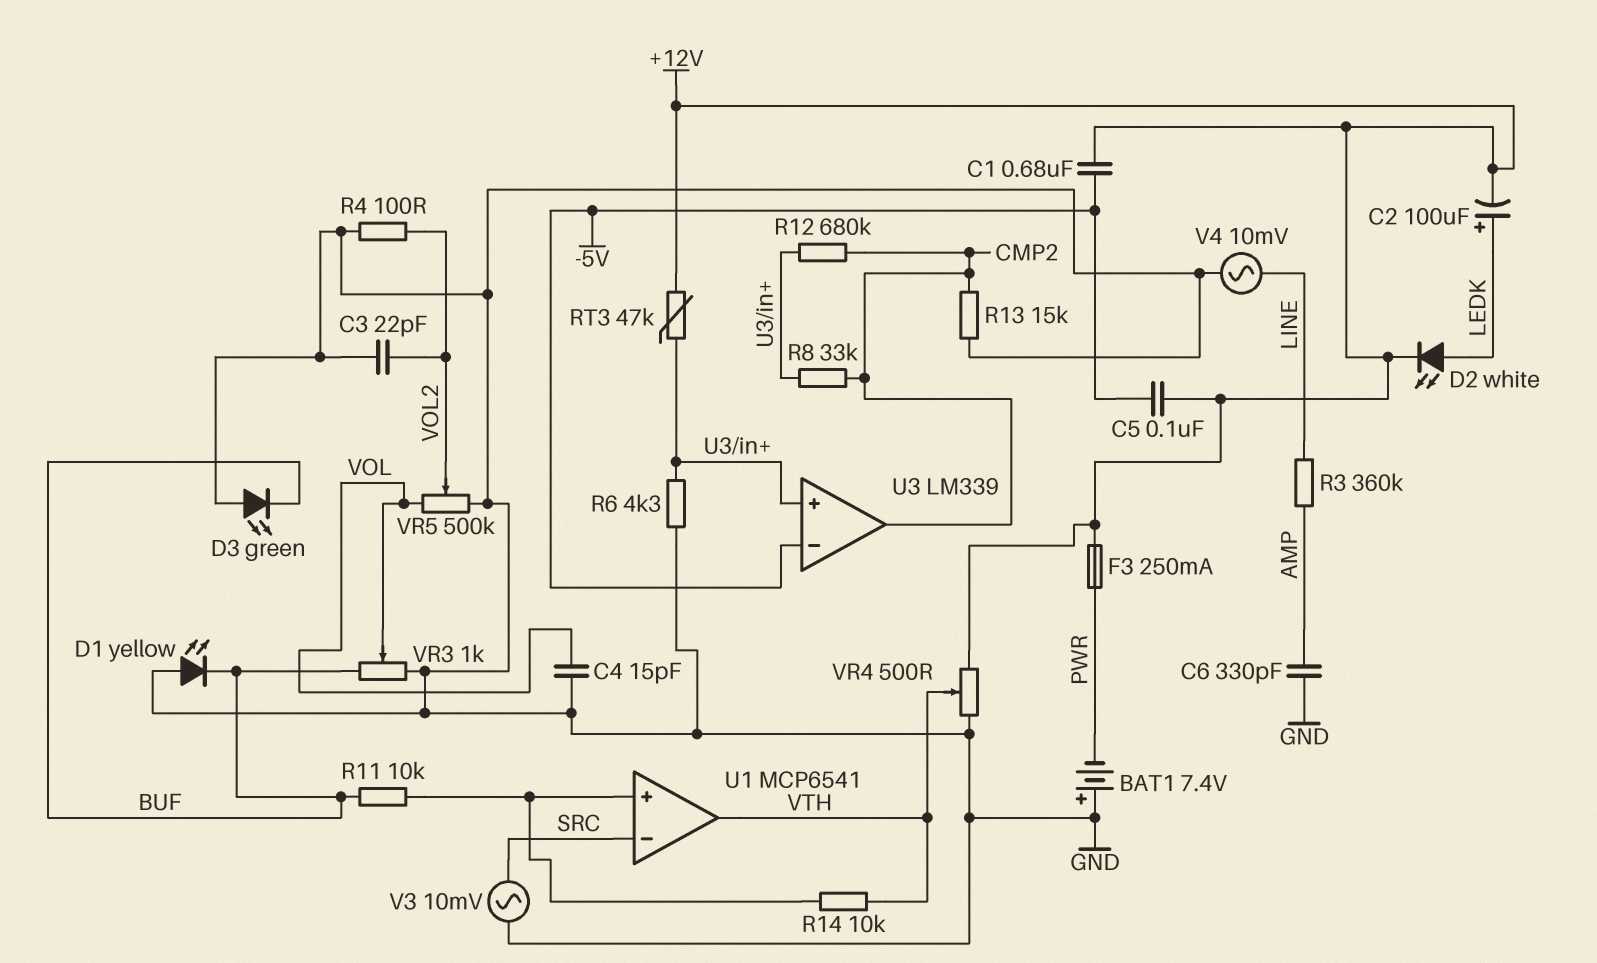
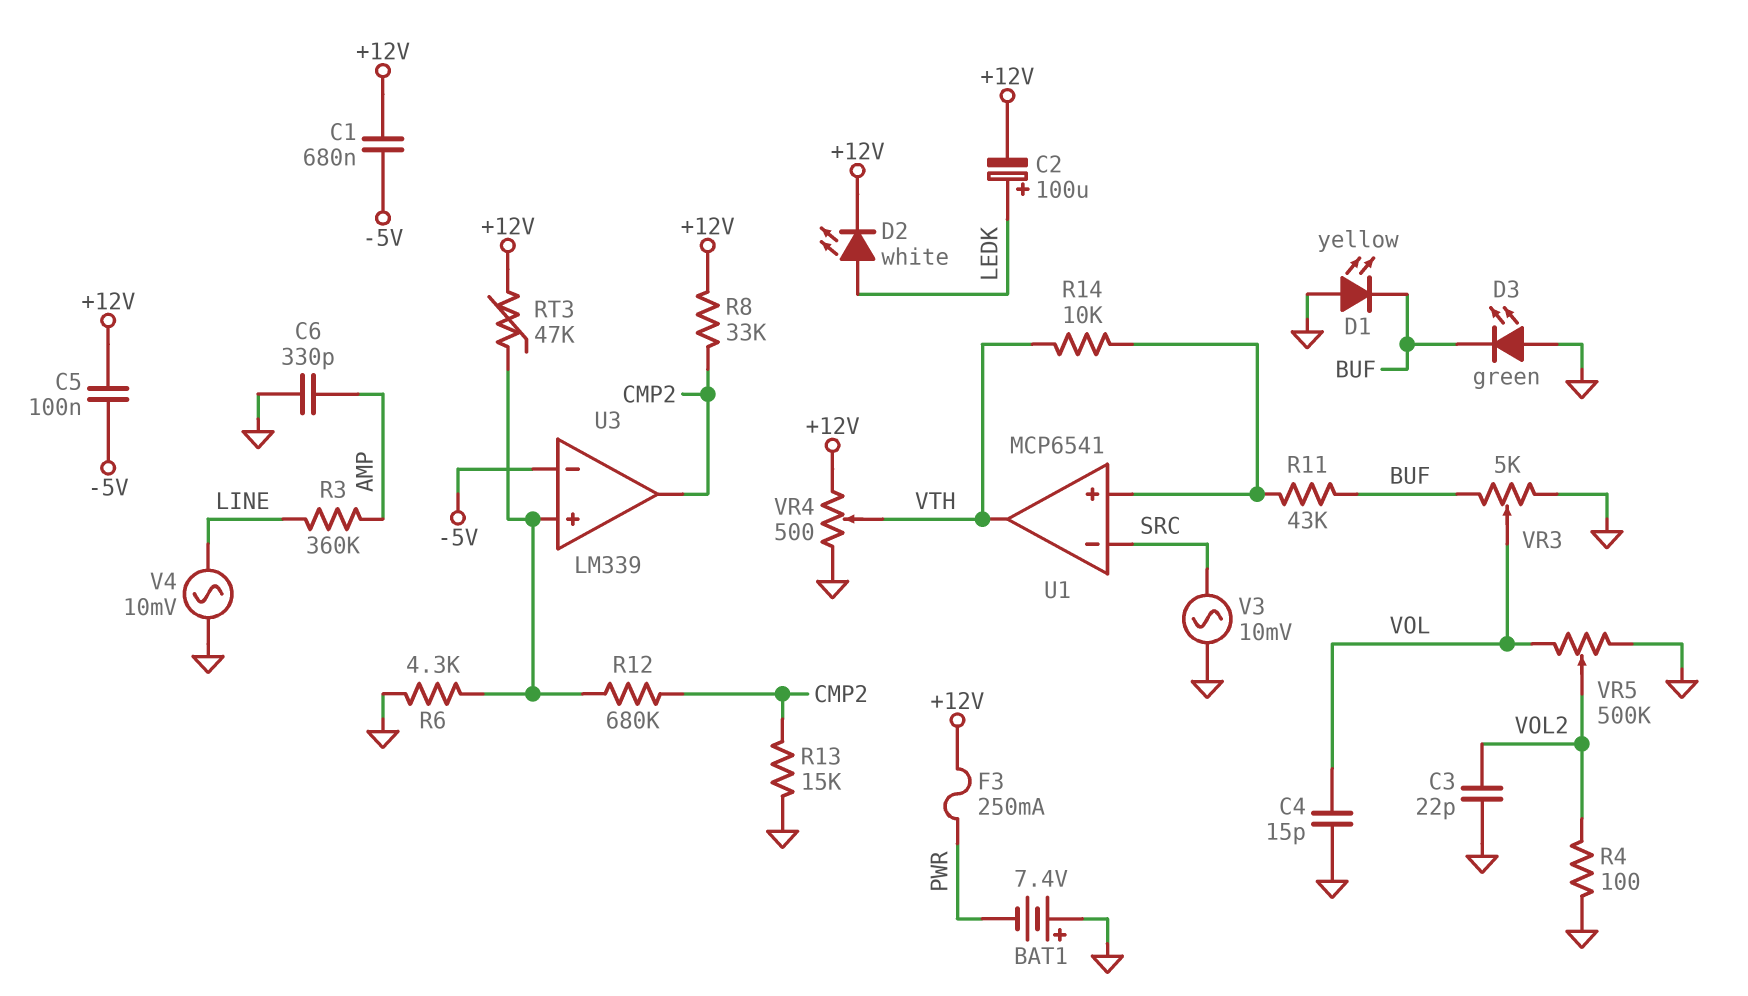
R8: 33k (CMP2, U3/in+) -> 33k (+12V, CMP2)
R11: 10k (BUF, U1/in+) -> 43k (BUF, U1/in+)
VR3: 1k (BUF, GND, wiper VOL) -> 5k (BUF, GND, wiper VOL)

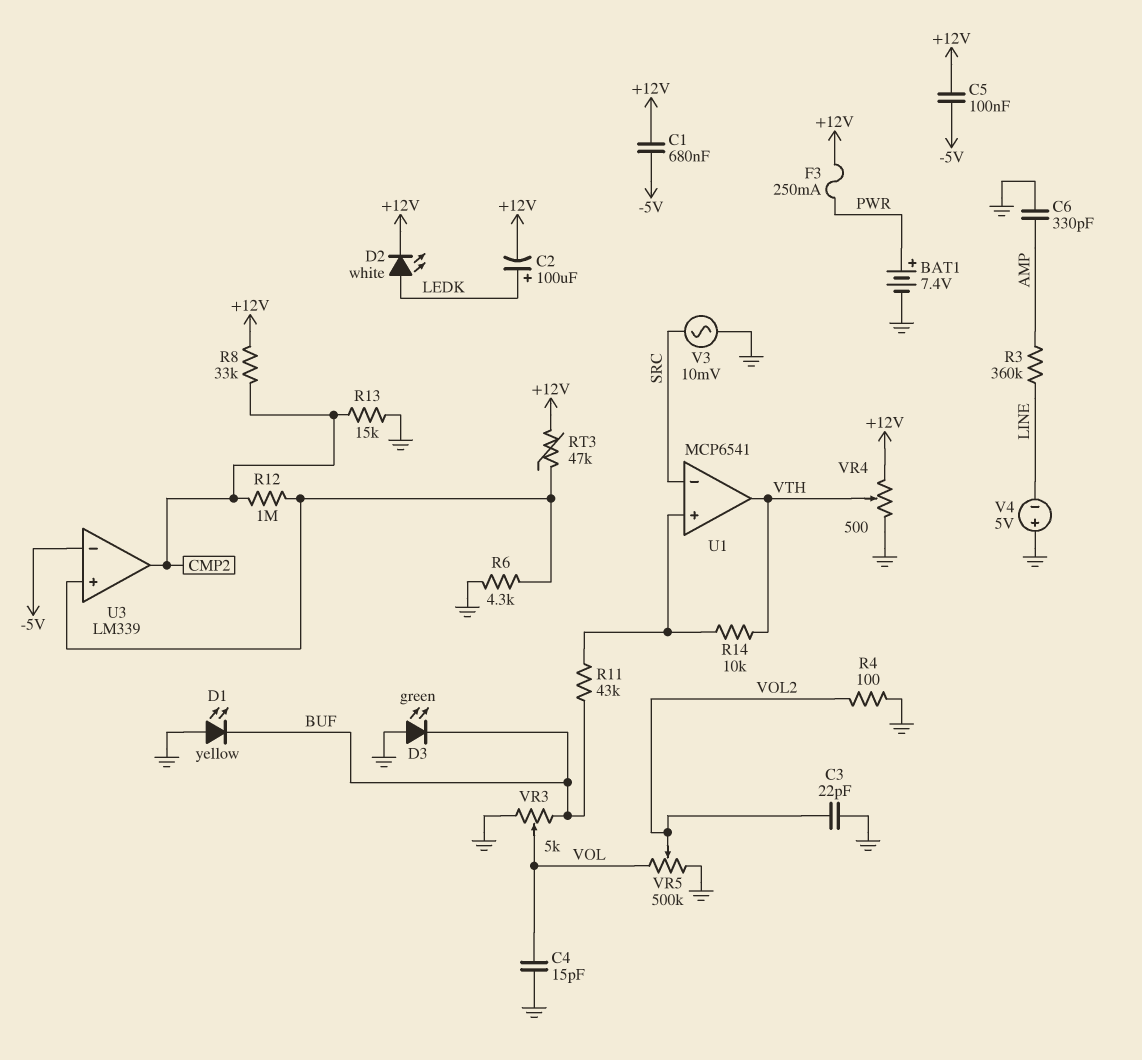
BAT1: 7.4V (plus GND, minus PWR) -> 7.4V (plus PWR, minus GND)
R12: 680k (CMP2, U3/in+) -> 1M (CMP2, U3/in+)
V4: AC 10mV (GND, LINE) -> 5V (plus GND, minus LINE)

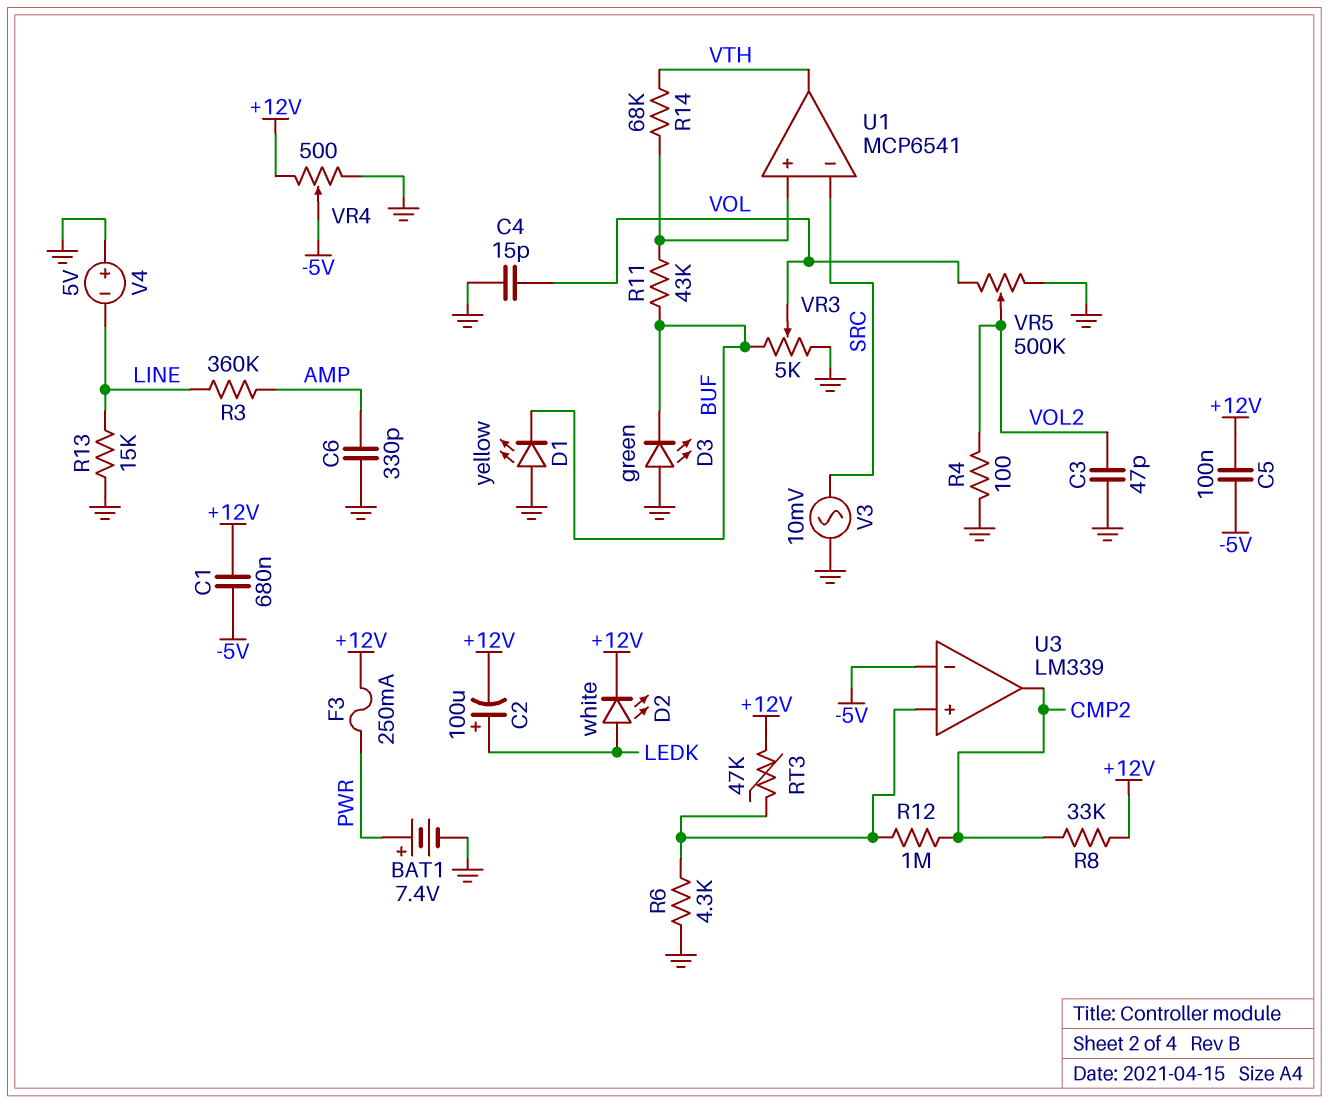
C3: 22pF (GND, VOL2) -> 47pF (GND, VOL2)
R13: 15k (CMP2, GND) -> 15k (GND, LINE)
R14: 10k (U1/in+, VTH) -> 68k (U1/in+, VTH)
VR4: 500 (+12V, GND, wiper VTH) -> 500 (+12V, GND, wiper -5V)

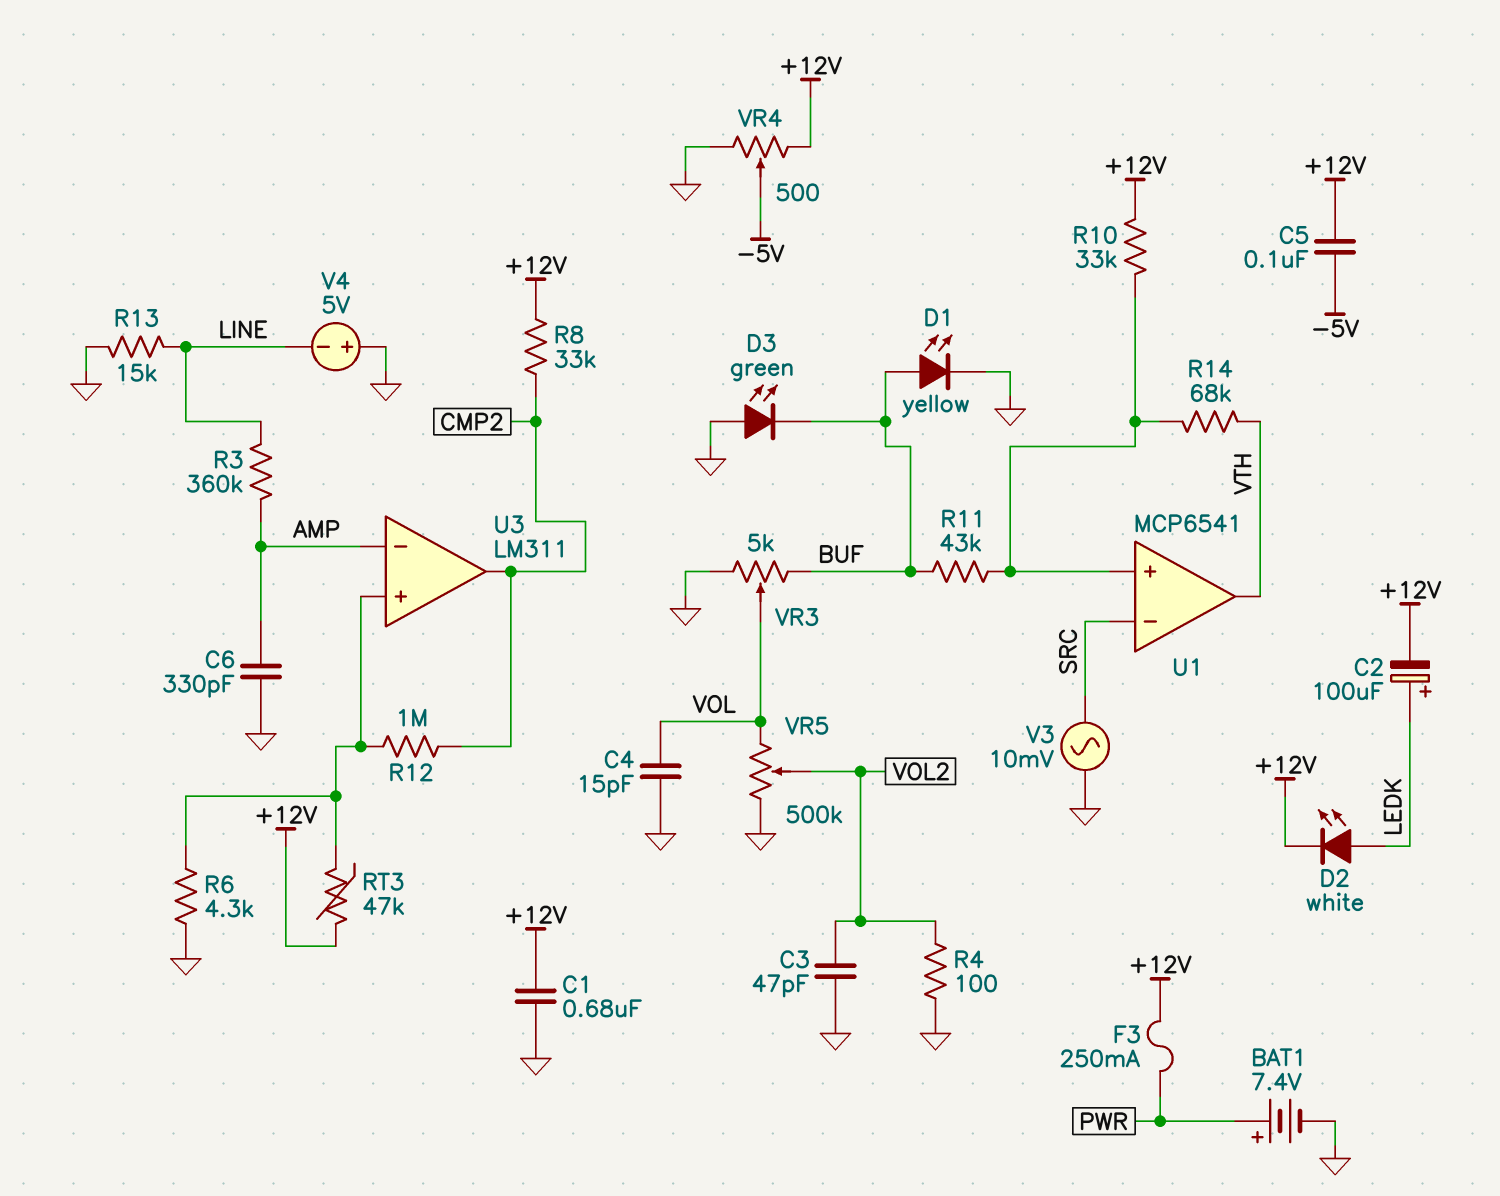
C1: 680nF (+12V, -5V) -> 680nF (+12V, GND)
D1: LED yellow (A GND, K BUF) -> LED yellow (A BUF, K GND)
R10: none -> 33k (+12V, U1/in+)
U3: LM339 -> LM311
U3 pin in-: -5V -> AMP

